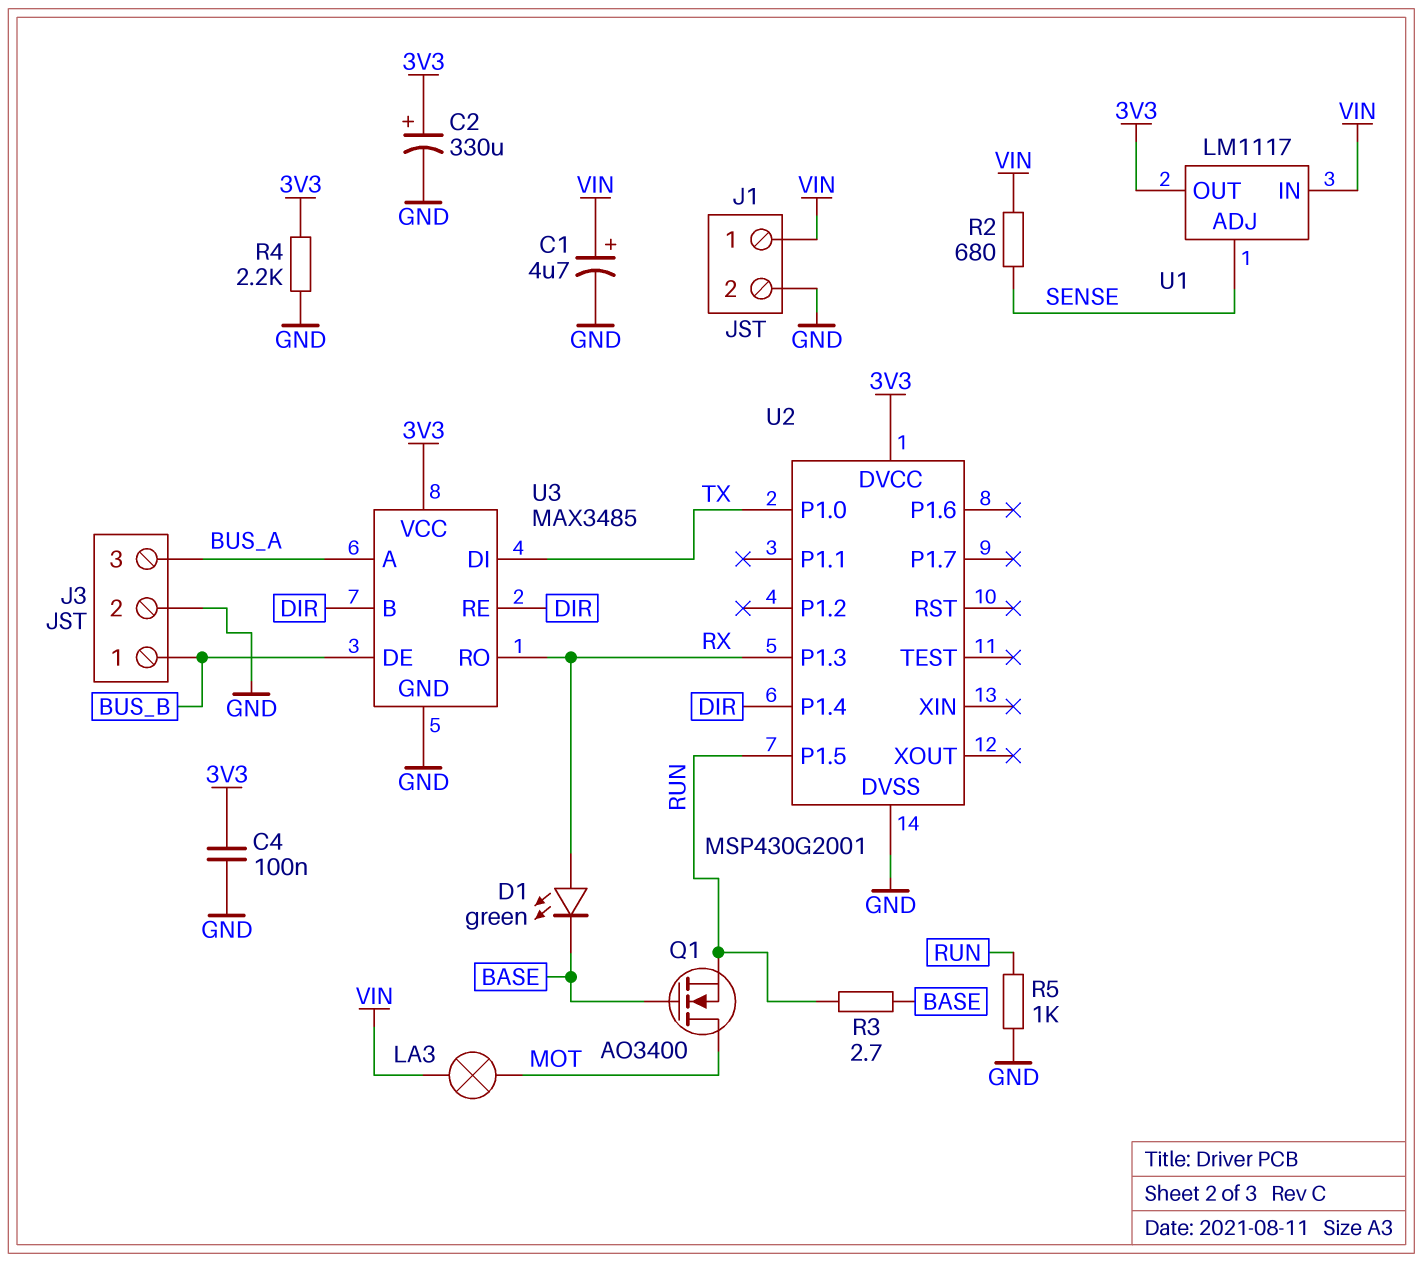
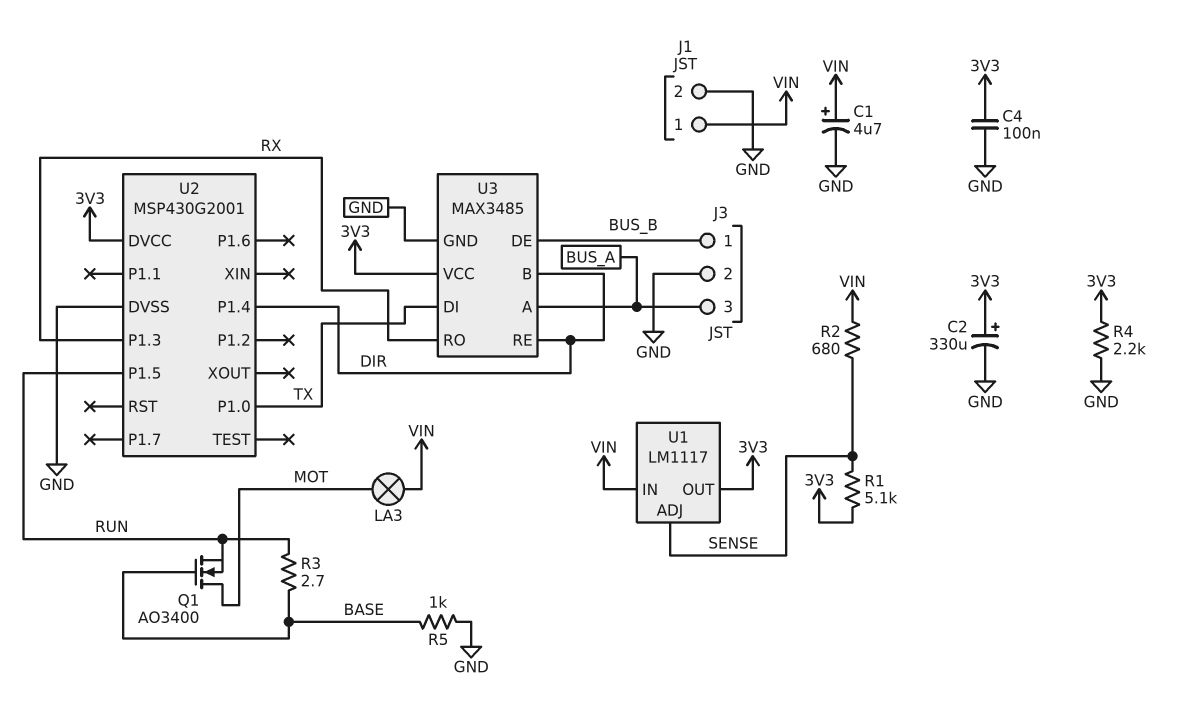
D1: LED green (A RX, K BASE) -> none
R1: none -> 5.1k (3V3, SENSE)
R5: 1k (GND, RUN) -> 1k (BASE, GND)

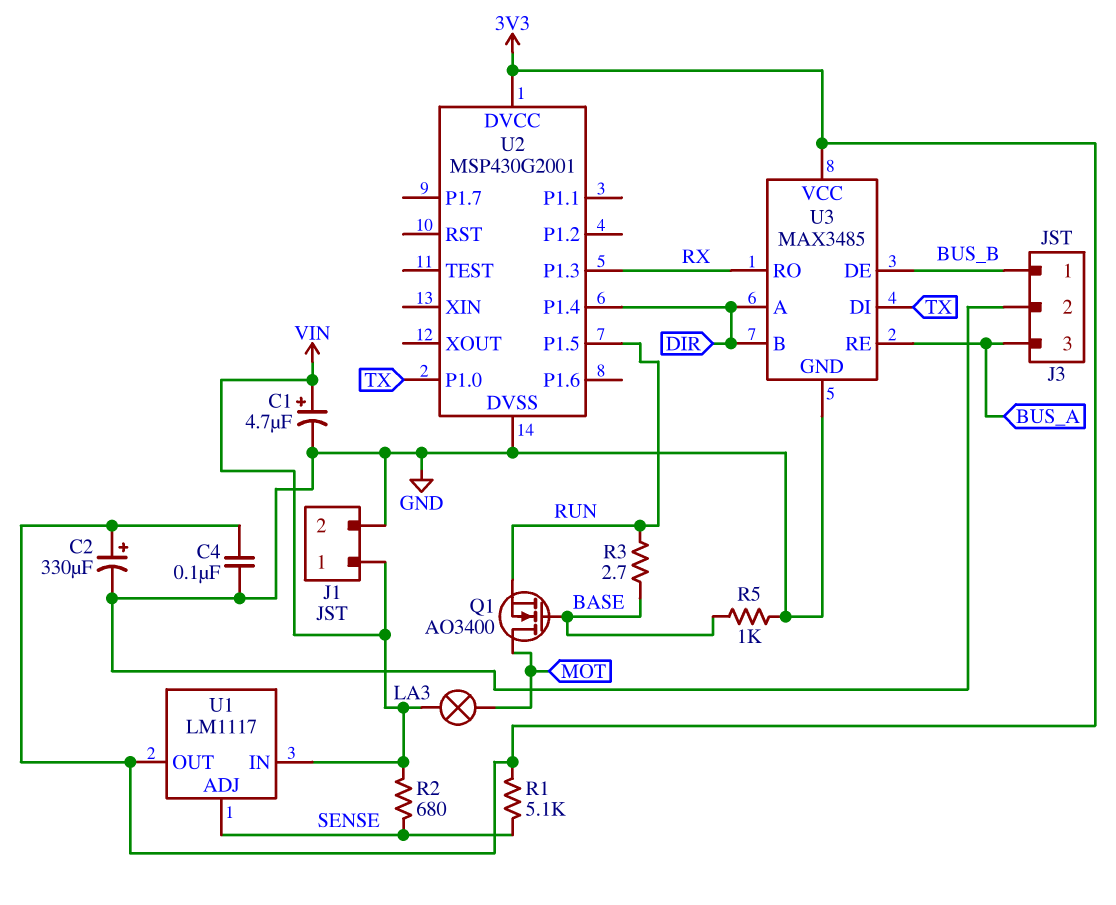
R4: 2.2k (3V3, GND) -> none
U3 pin A: BUS_A -> DIR
U3 pin RE: DIR -> BUS_A

